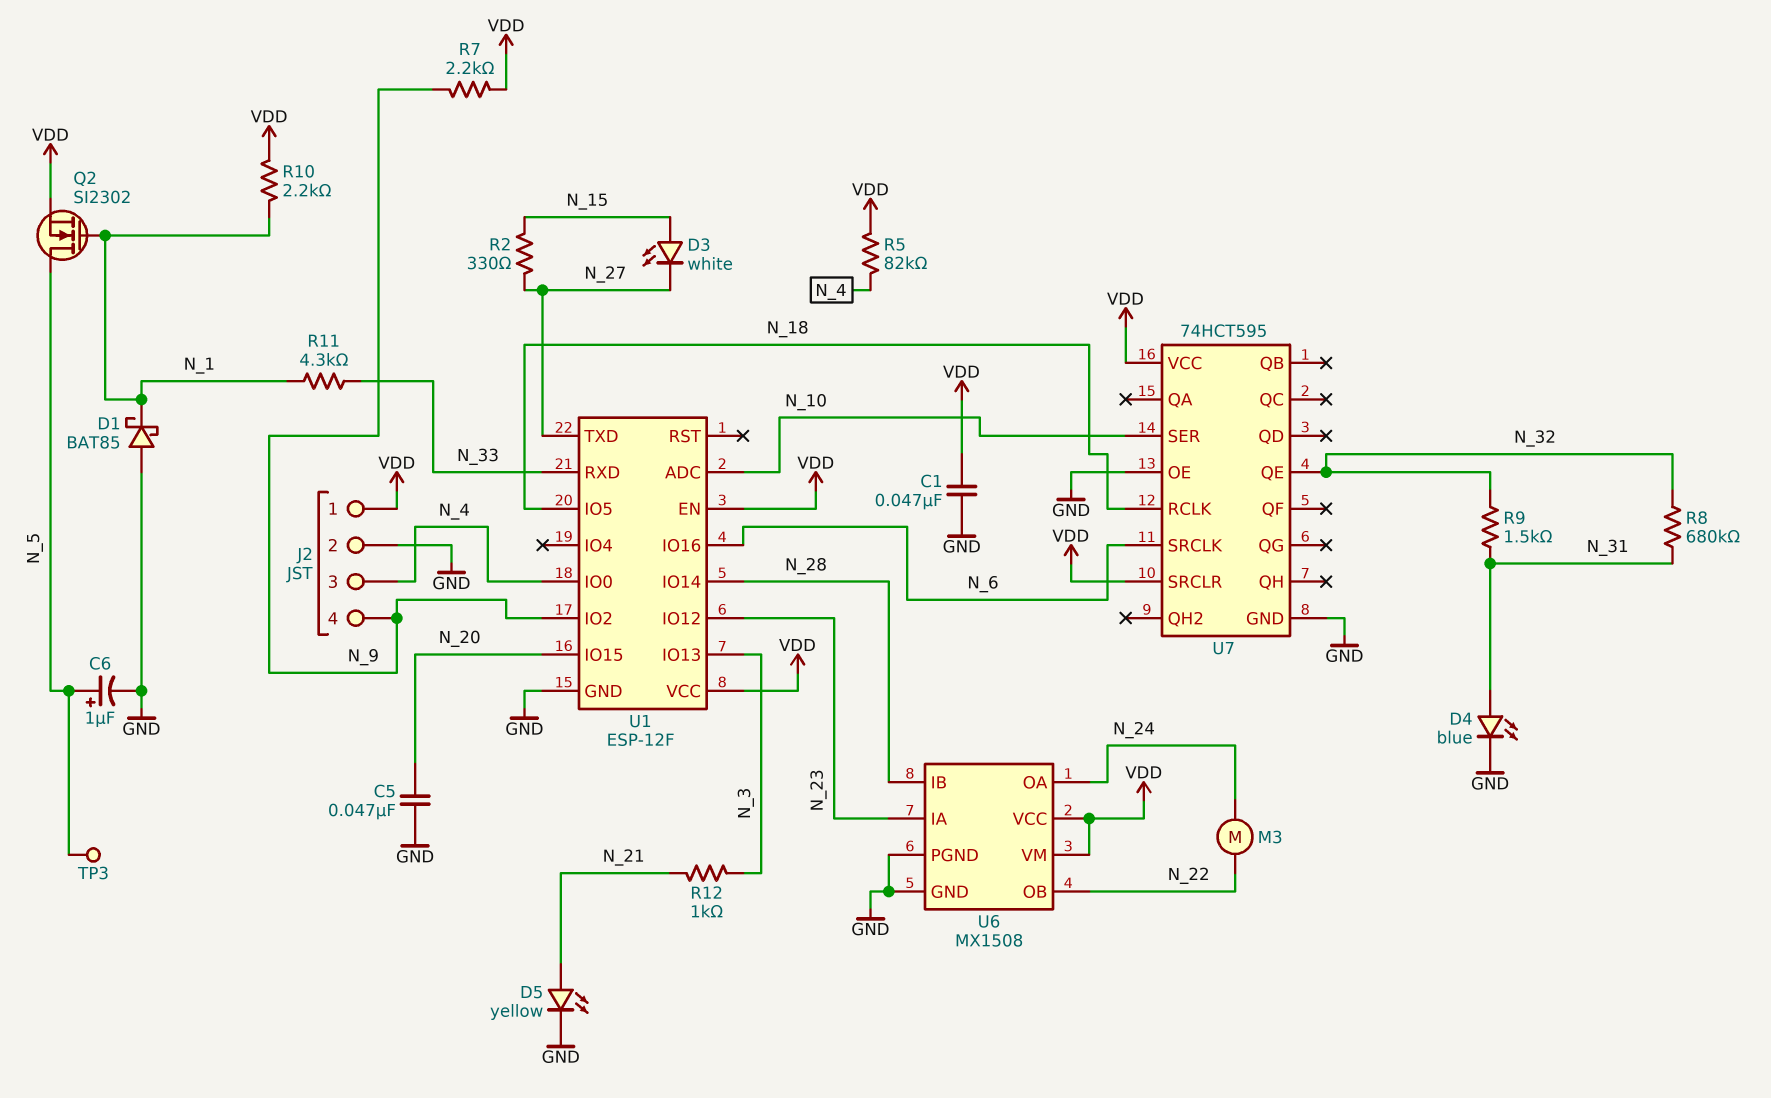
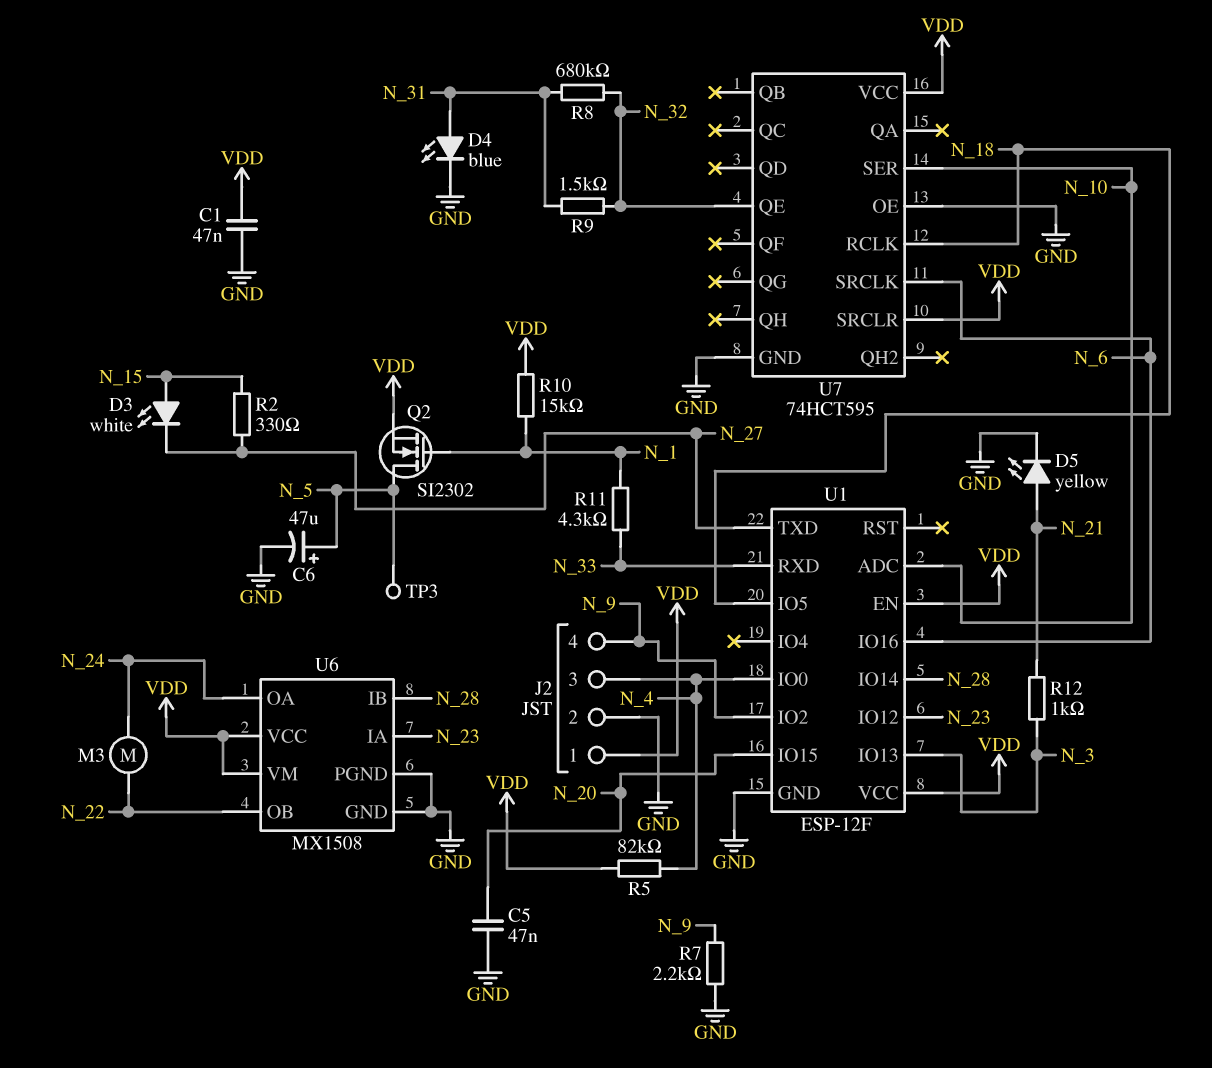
C6: 1uF (plus N_5, minus GND) -> 47uF (plus N_5, minus GND)
D1: schottky BAT85 (A GND, K N_1) -> none
R7: 2.2k (N_9, VDD) -> 2.2k (GND, N_9)
R10: 2.2k (N_1, VDD) -> 15k (N_1, VDD)

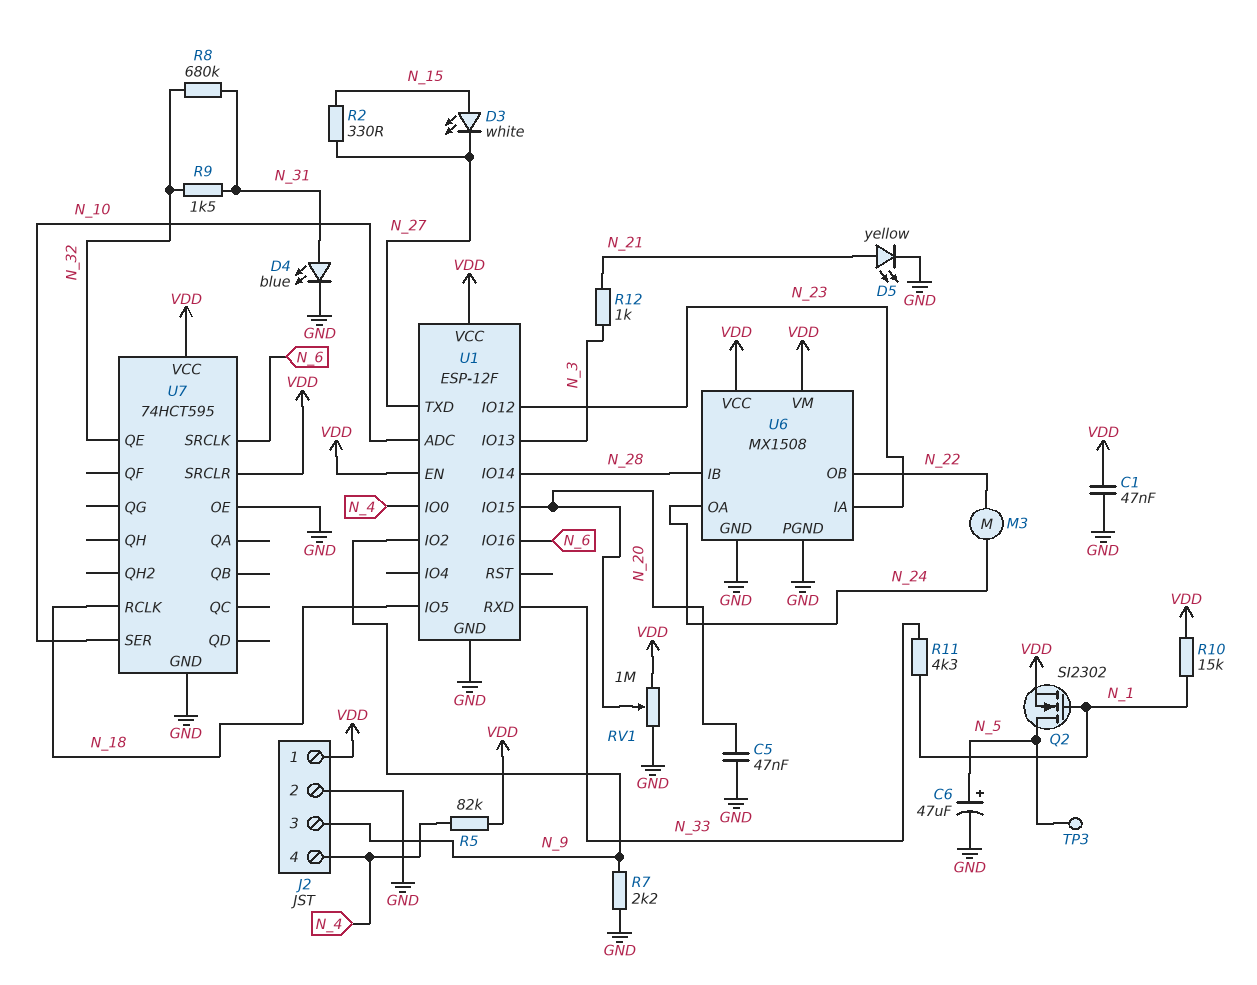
J2 pin 3: N_4 -> N_9
J2 pin 4: N_9 -> N_4
RV1: none -> 1M (GND, VDD, wiper N_20)

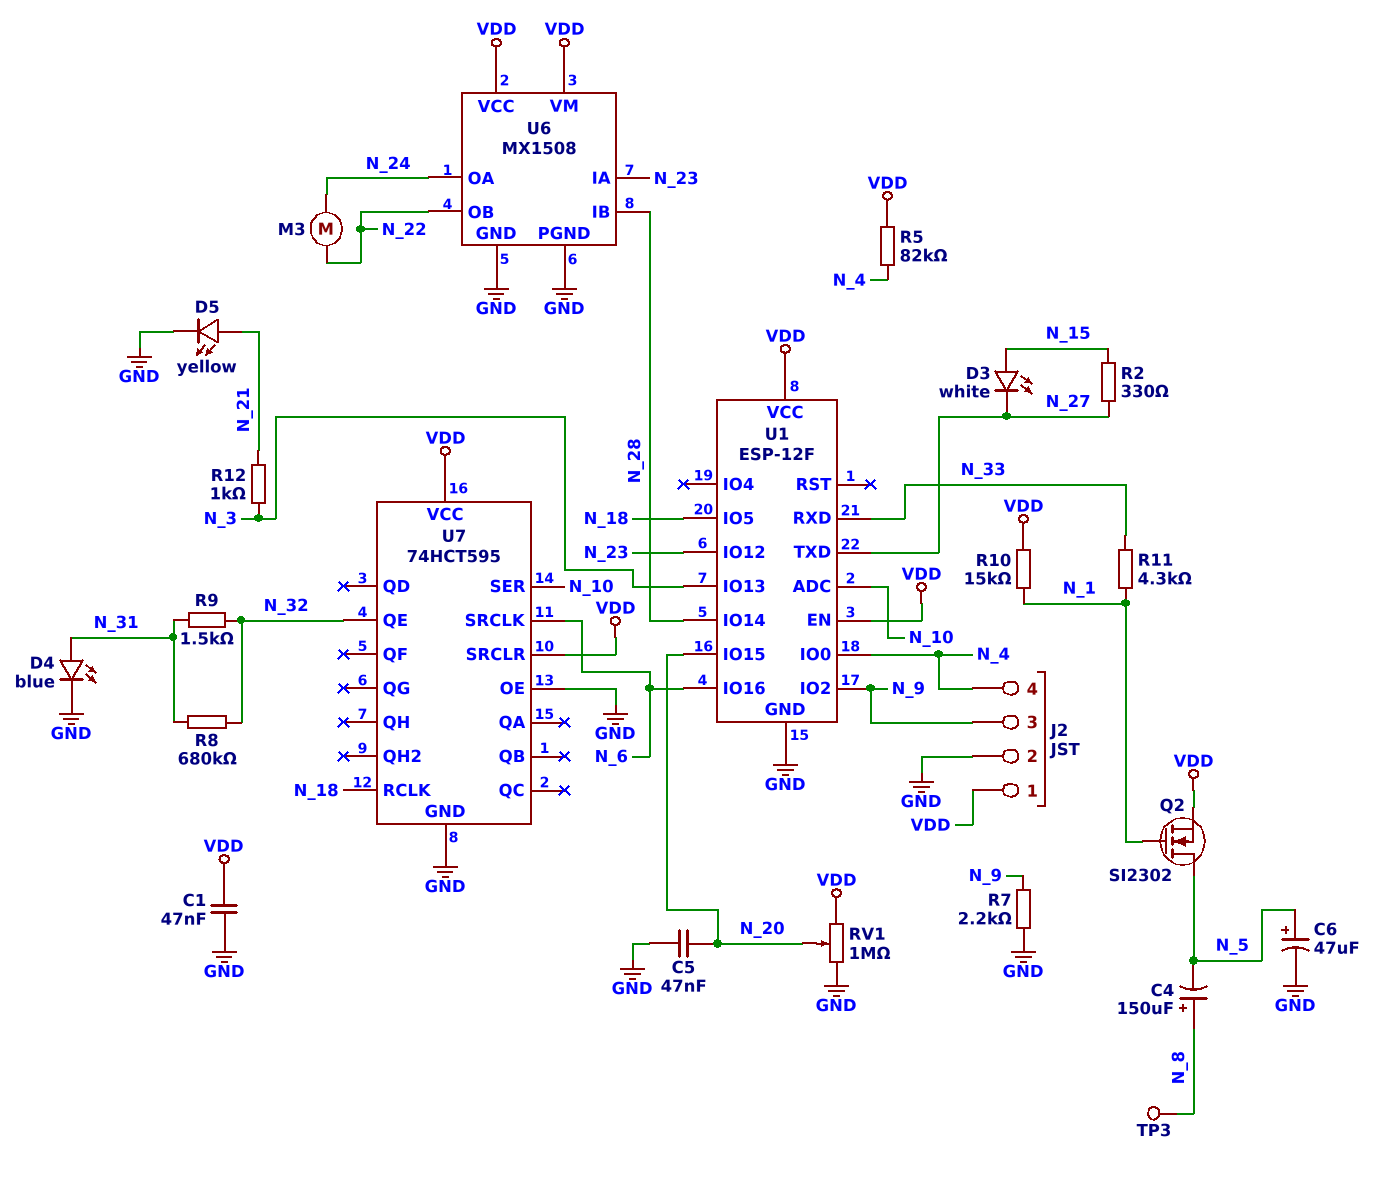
C4: none -> 150uF (plus N_8, minus N_5)
TP3: test point (N_5) -> test point (N_8)

